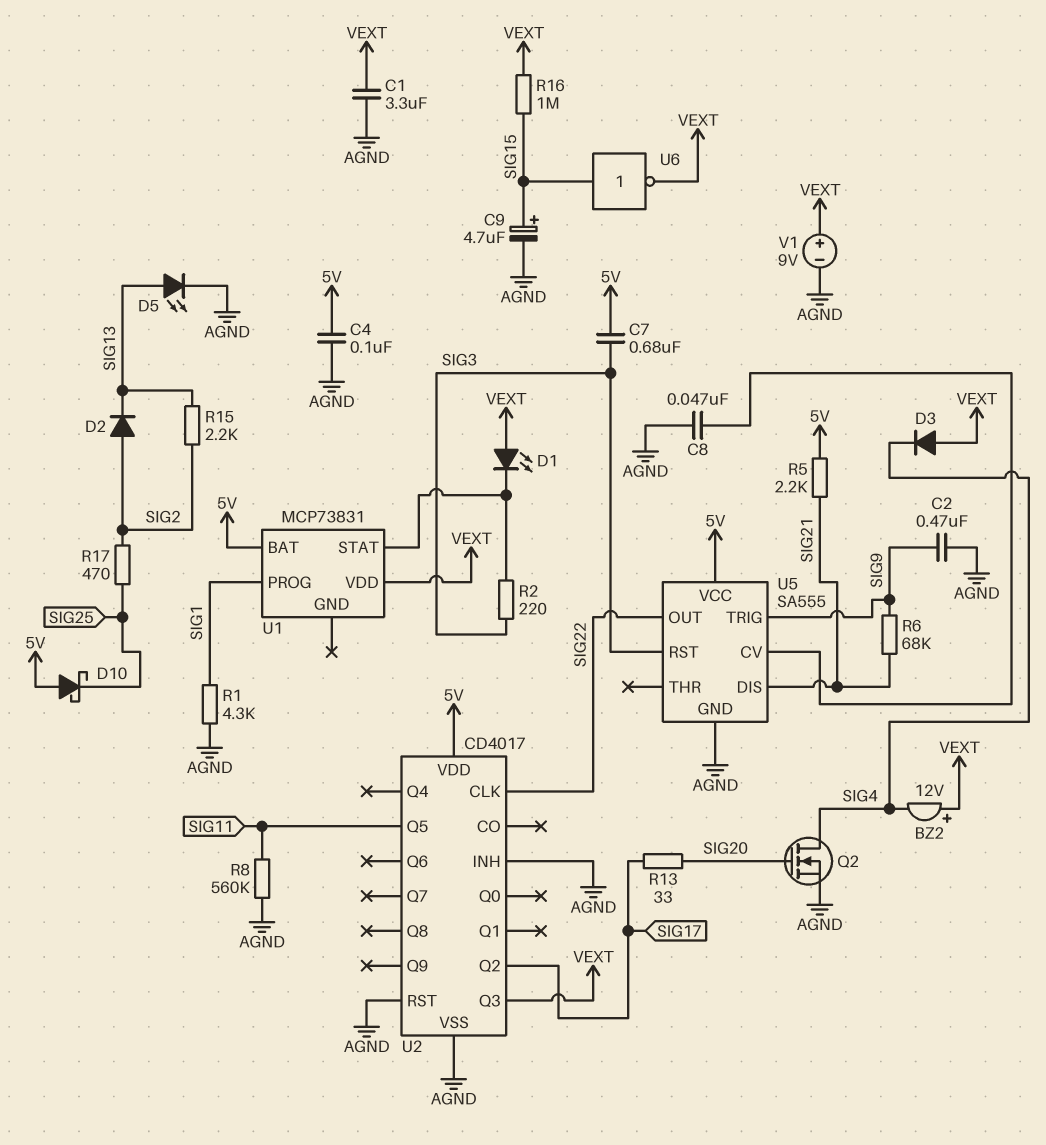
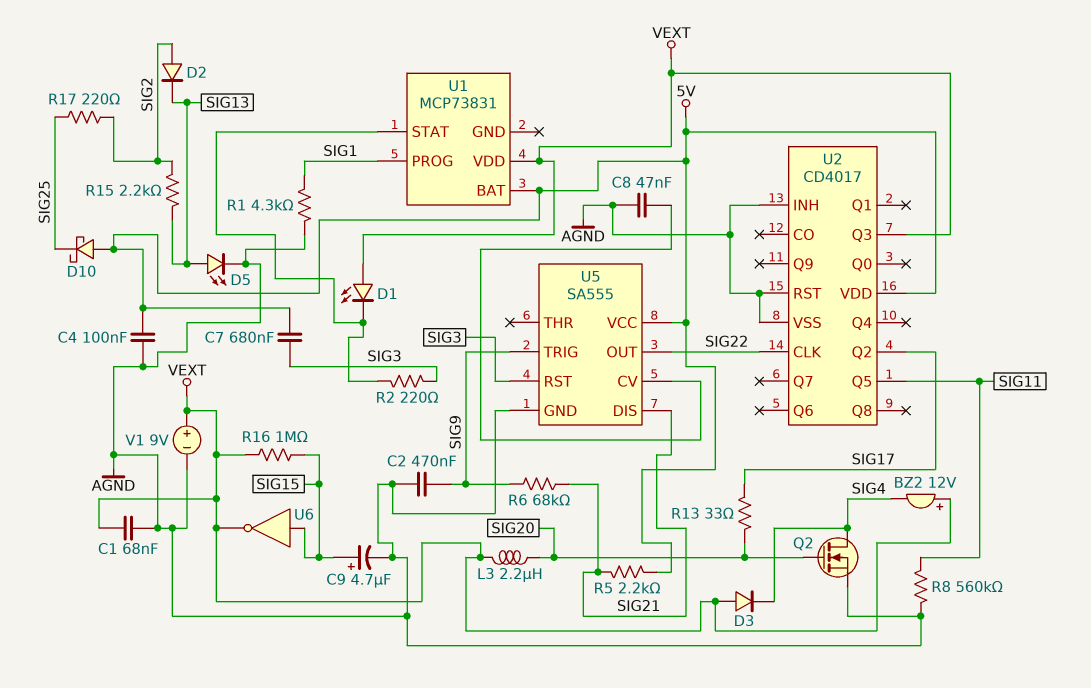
C1: 3.3uF (AGND, VEXT) -> 68nF (AGND, VEXT)
L3: none -> 2.2uH (SIG20, VEXT)
R17: 470 (SIG2, SIG25) -> 220 (SIG2, SIG25)

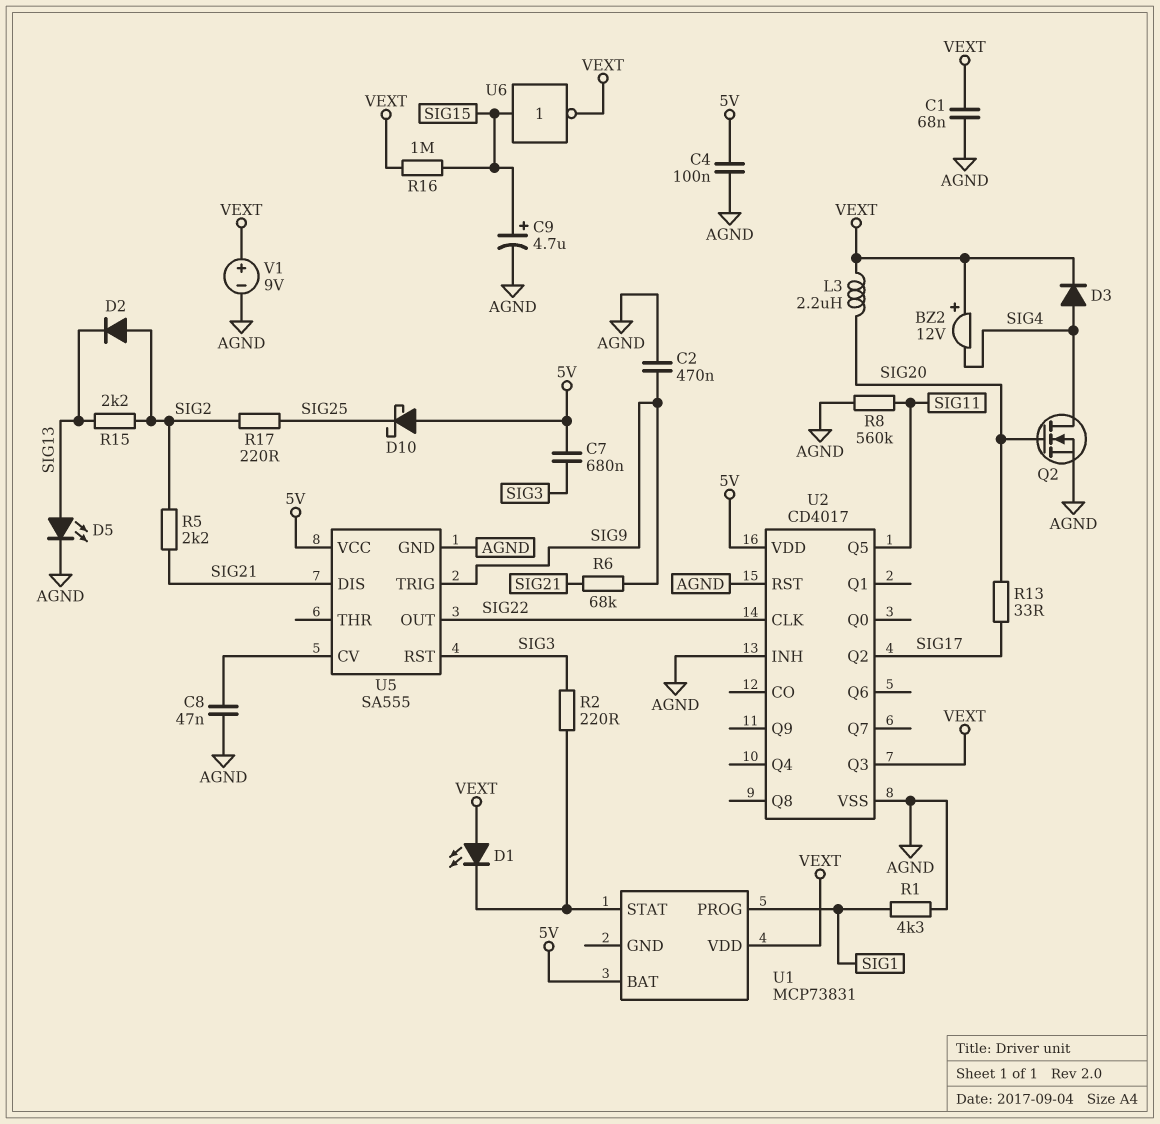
D3: diode (A VEXT, K SIG4) -> diode (A SIG4, K VEXT)
R5: 2.2k (5V, SIG21) -> 2.2k (SIG2, SIG21)

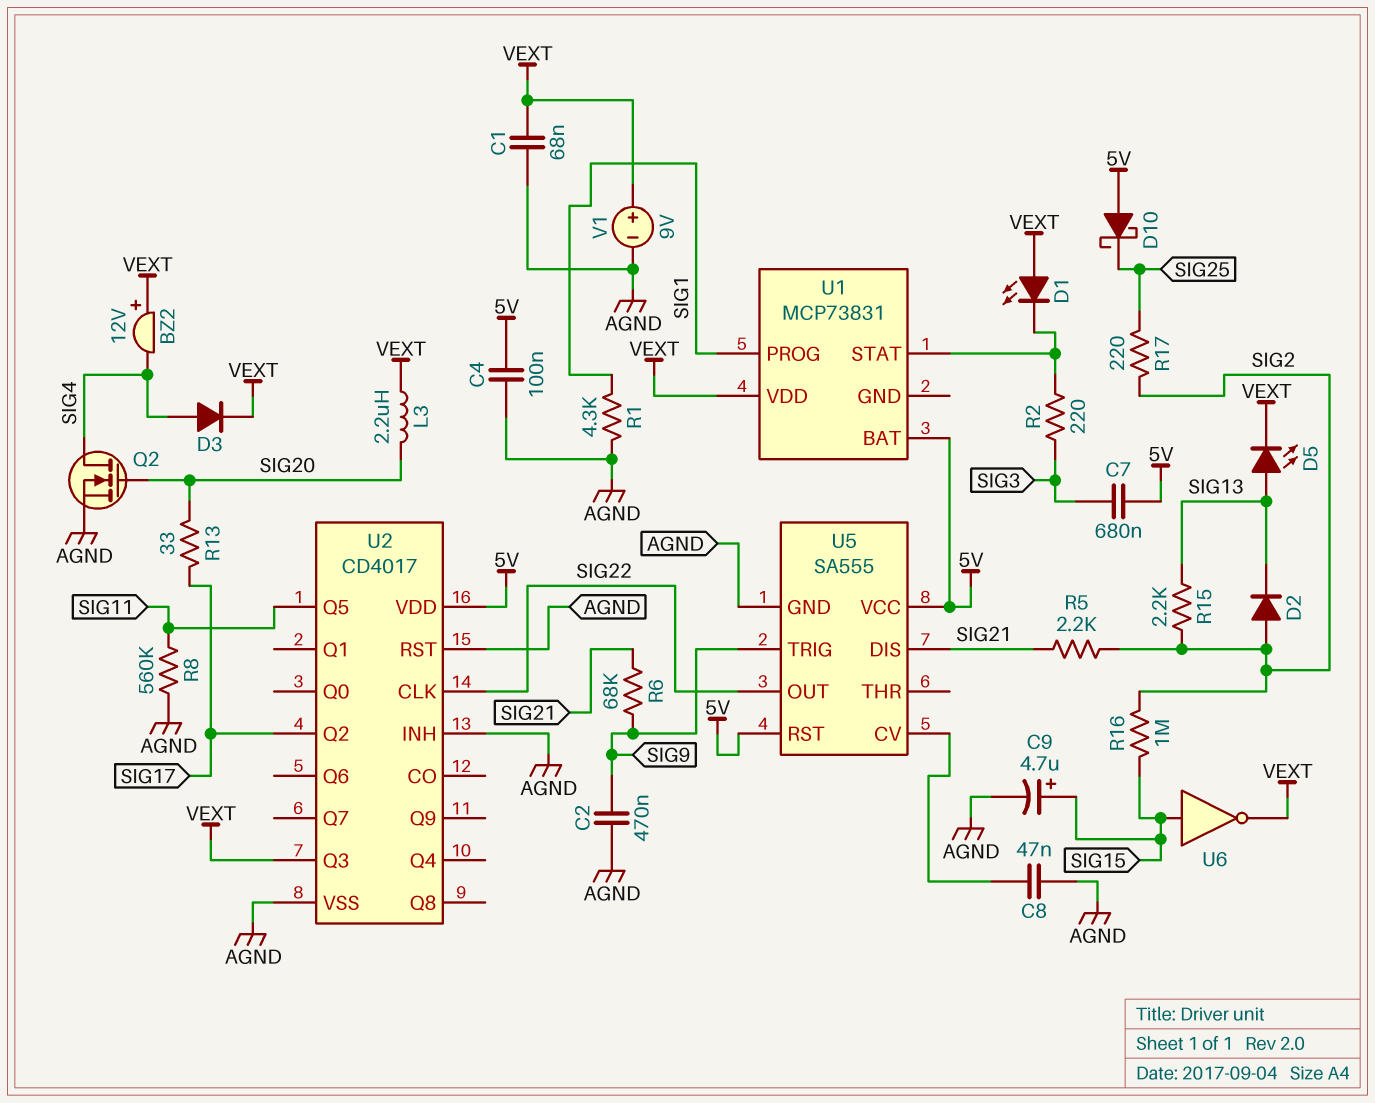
D5: LED (A SIG13, K AGND) -> LED (A SIG13, K VEXT)
R16: 1M (SIG15, VEXT) -> 1M (SIG2, SIG15)
U5 pin RST: SIG3 -> 5V

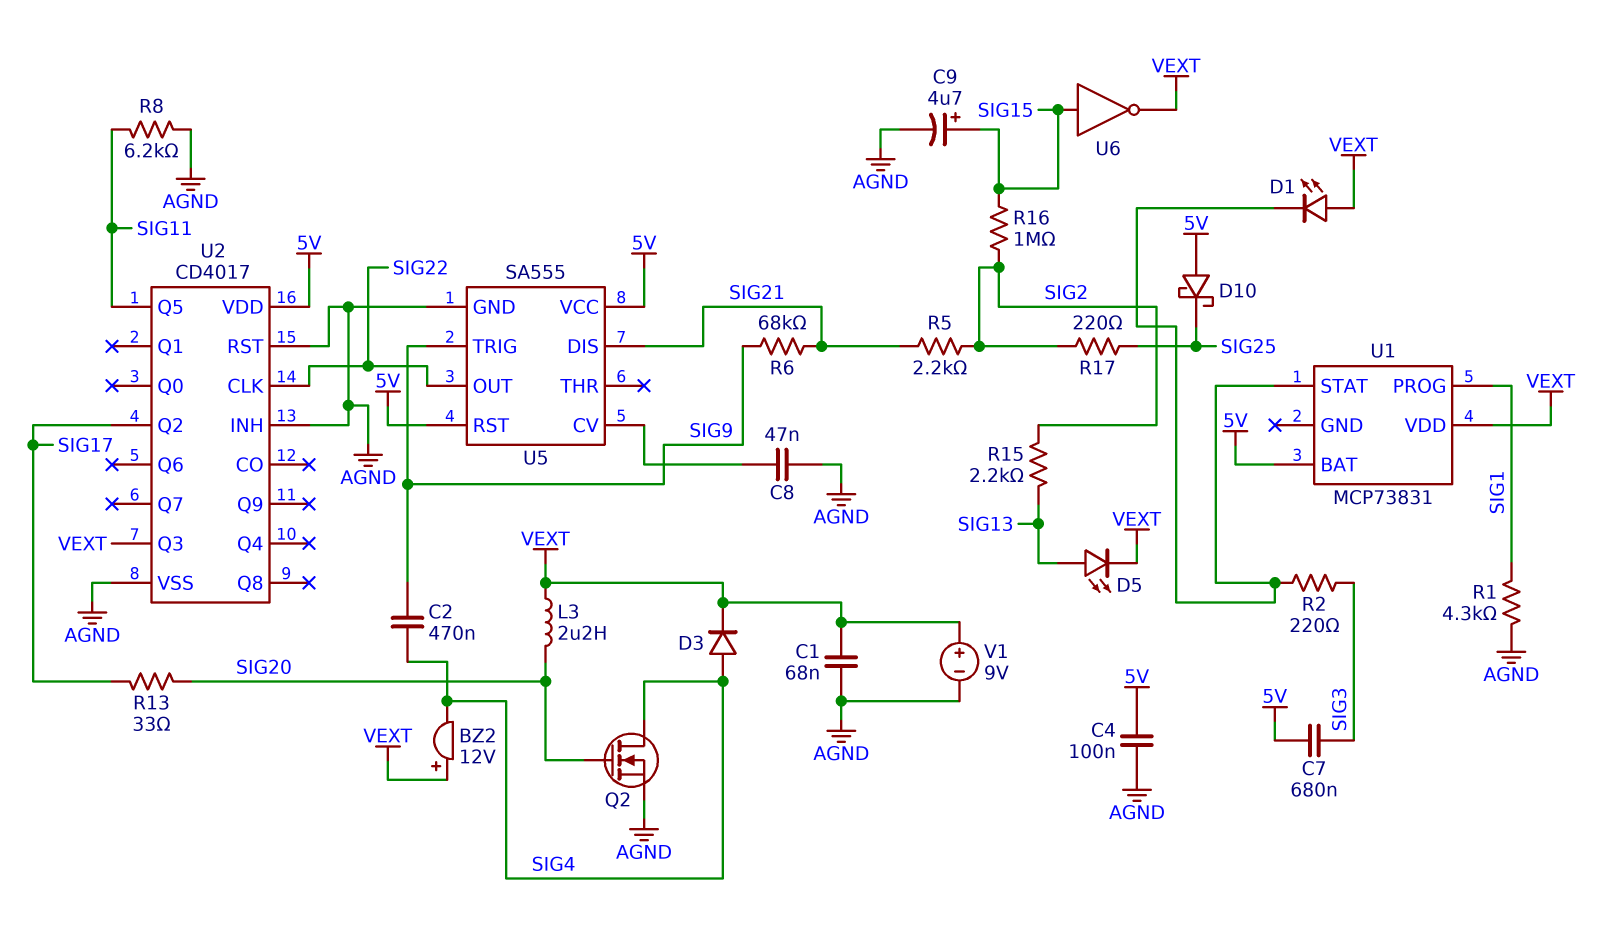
C2: 470nF (AGND, SIG9) -> 470nF (SIG4, SIG9)
D2: diode (A SIG2, K SIG13) -> none
R8: 560k (AGND, SIG11) -> 6.2k (AGND, SIG11)

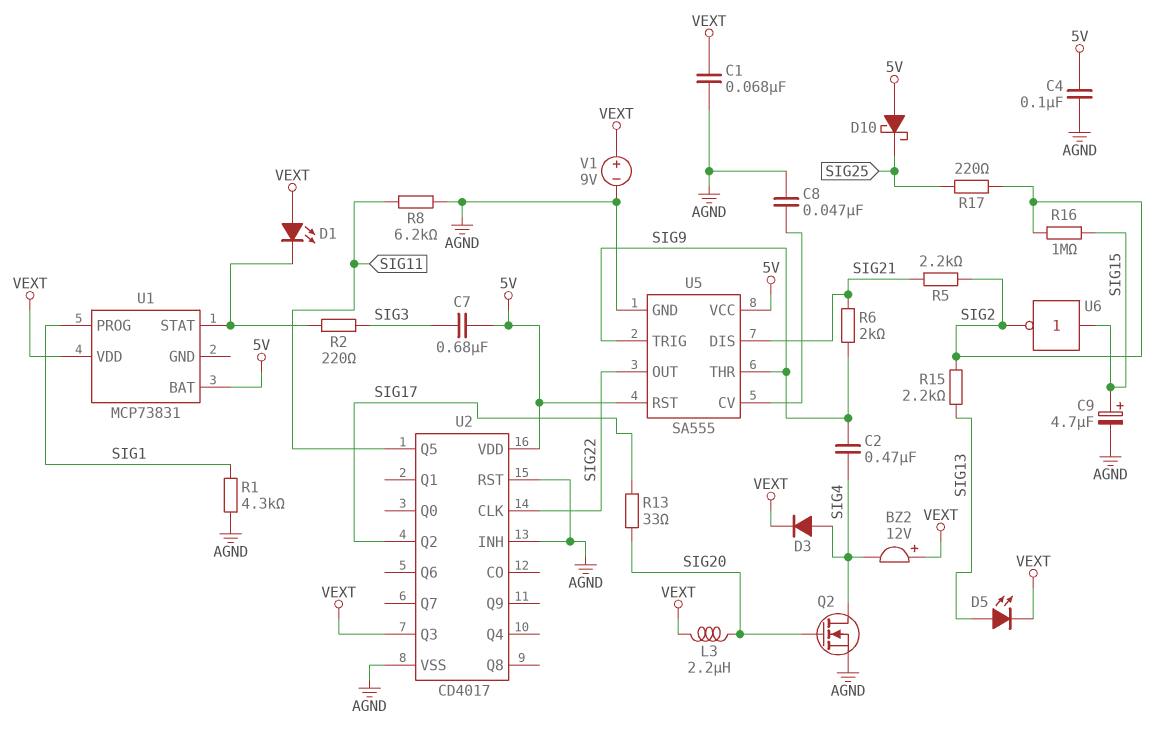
R6: 68k (SIG9, SIG21) -> 2k (SIG9, SIG21)
U5 pin THR: none -> SIG9
U6: NOT (in SIG15, out VEXT) -> NOT (in SIG15, out SIG2)

